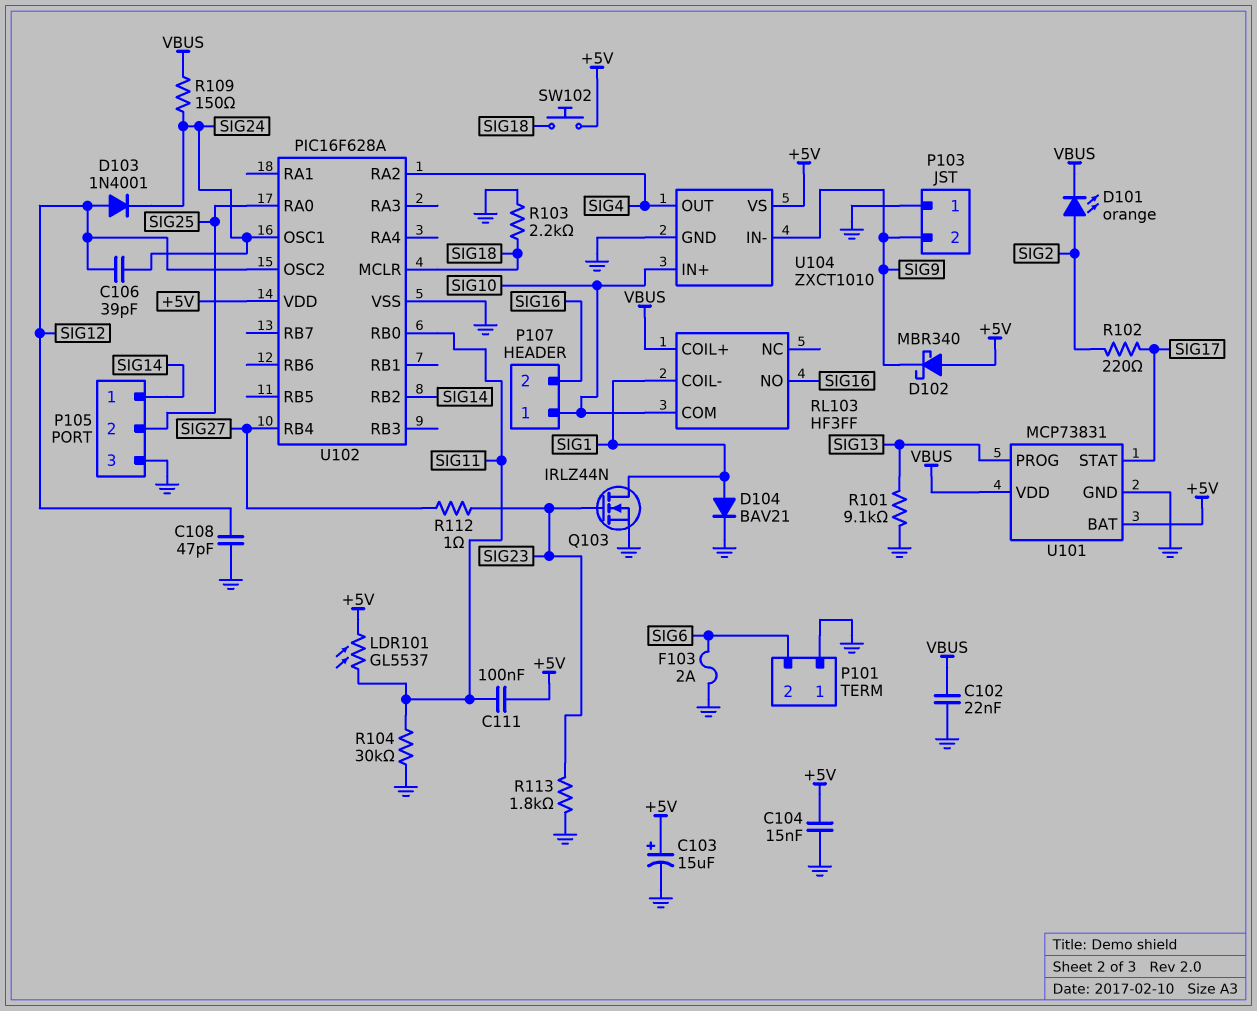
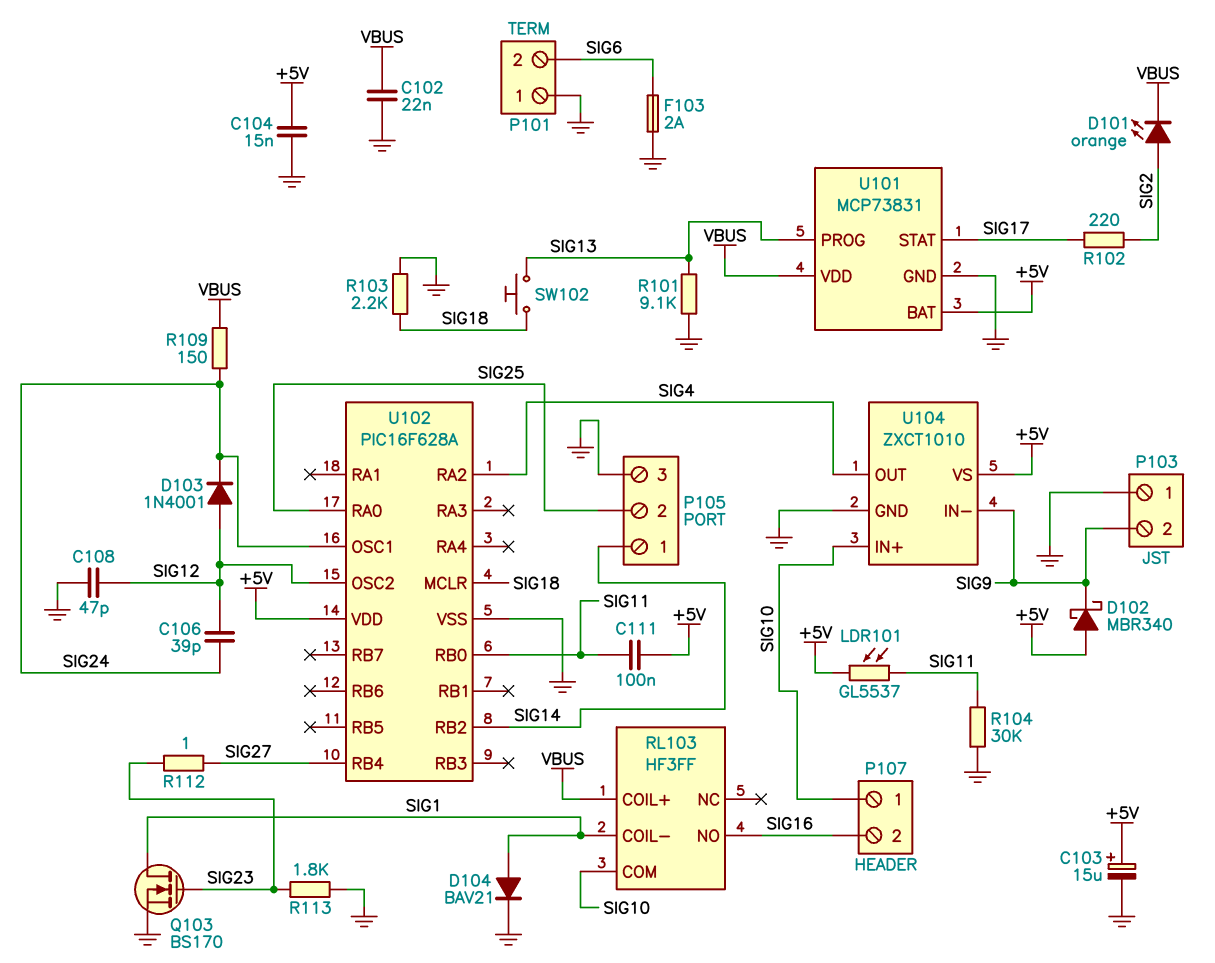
Q103: NMOS IRLZ44N (G SIG23, D SIG1, S GND) -> NMOS BS170 (G SIG23, D SIG1, S GND)
SW102: button (+5V, SIG18) -> button (SIG13, SIG18)

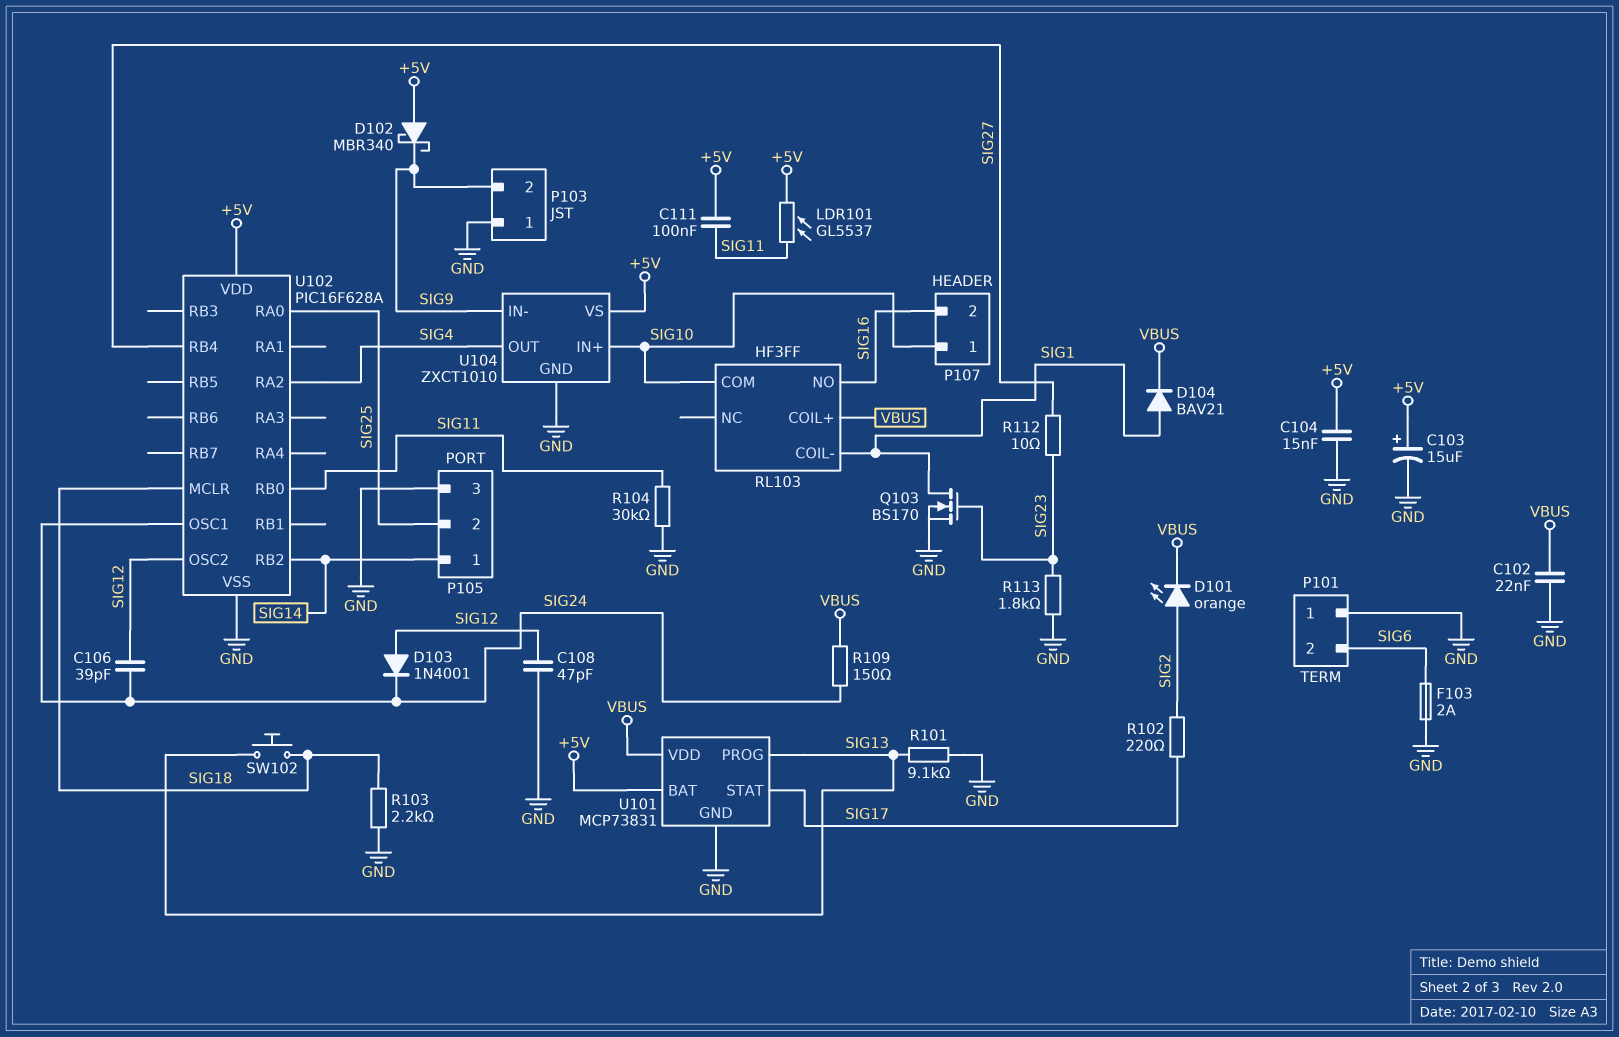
D104: diode BAV21 (A SIG1, K GND) -> diode BAV21 (A SIG1, K VBUS)
R112: 1 (SIG23, SIG27) -> 10 (SIG23, SIG27)

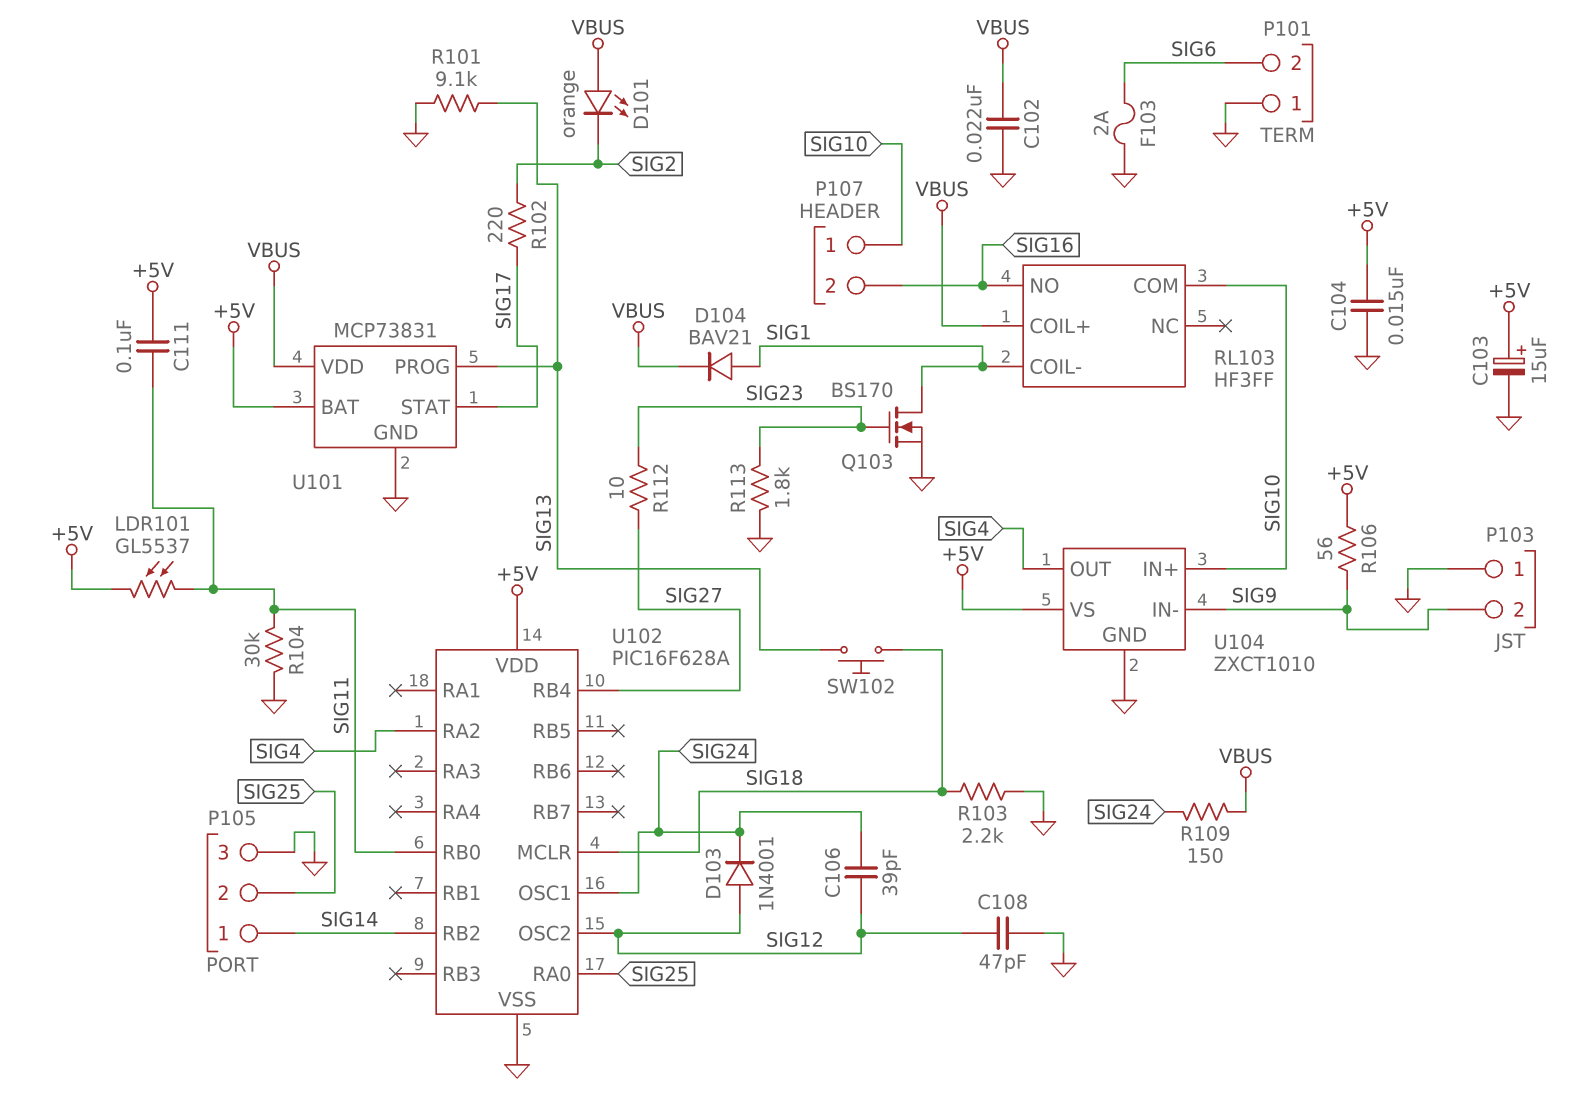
D101: LED orange (A SIG2, K VBUS) -> LED orange (A VBUS, K SIG2)
D102: schottky MBR340 (A +5V, K SIG9) -> none
R106: none -> 56 (+5V, SIG9)

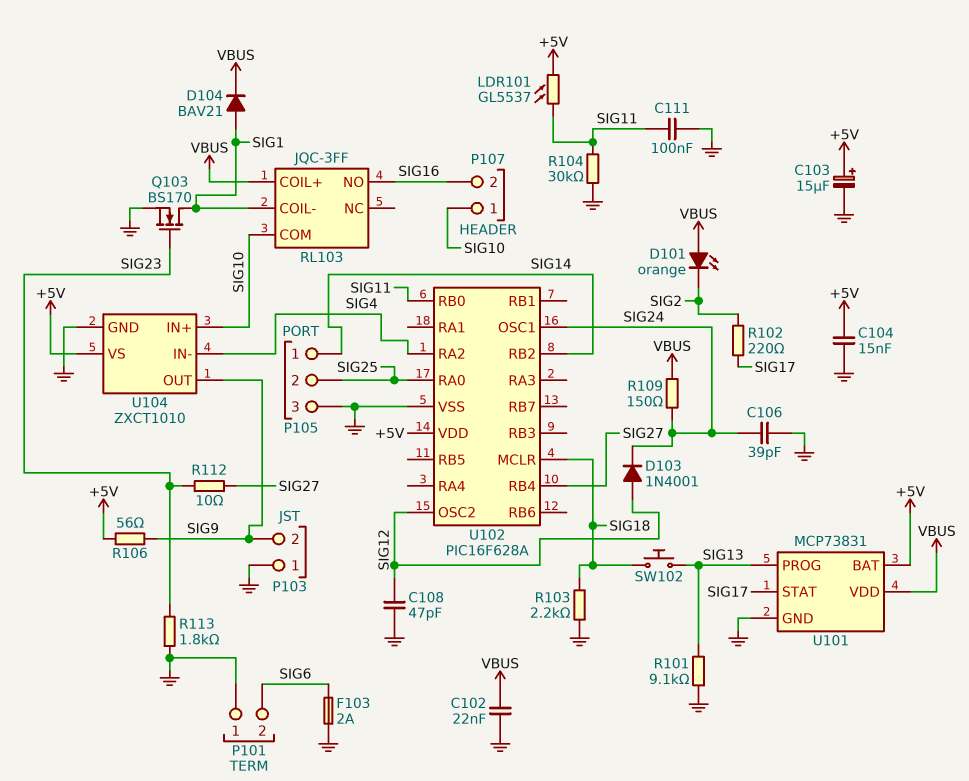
C106: 39pF (SIG12, SIG24) -> 39pF (GND, SIG24)
C111: 100nF (+5V, SIG11) -> 100nF (GND, SIG11)
RL103: HF3FF -> JQC-3FF
U104 pin IN-: SIG9 -> SIG4
U104 pin OUT: SIG4 -> SIG9

